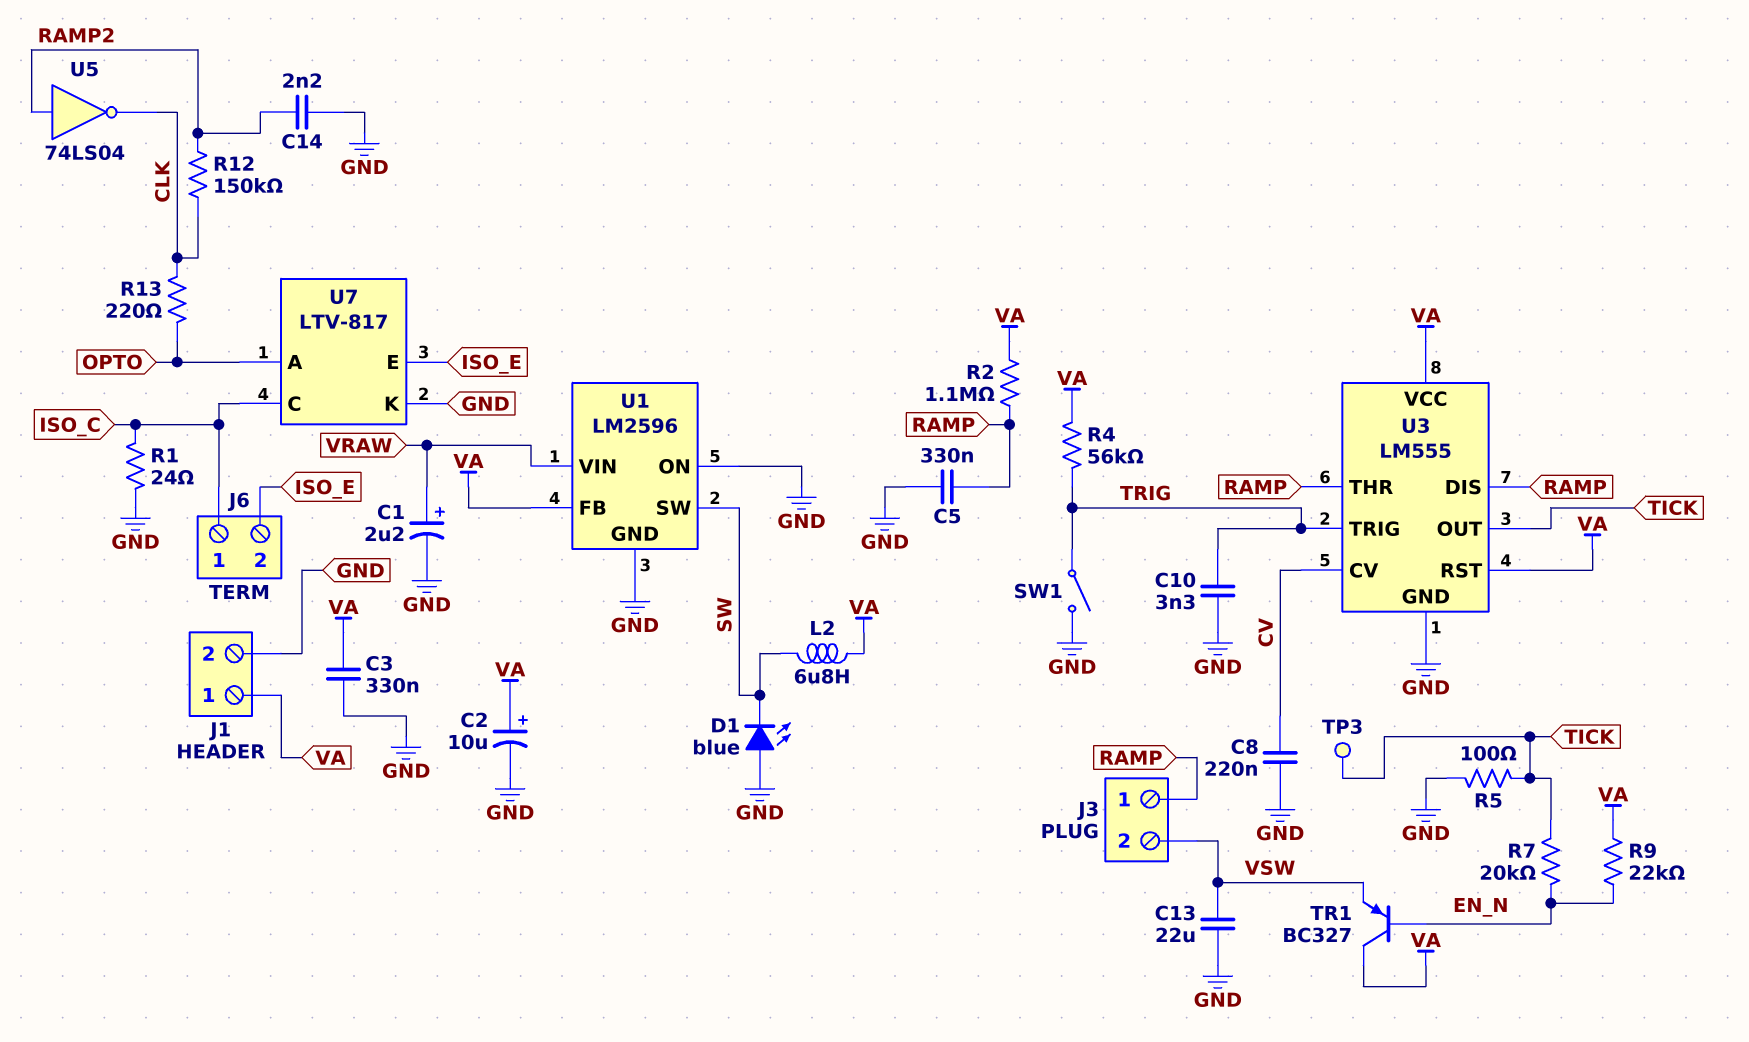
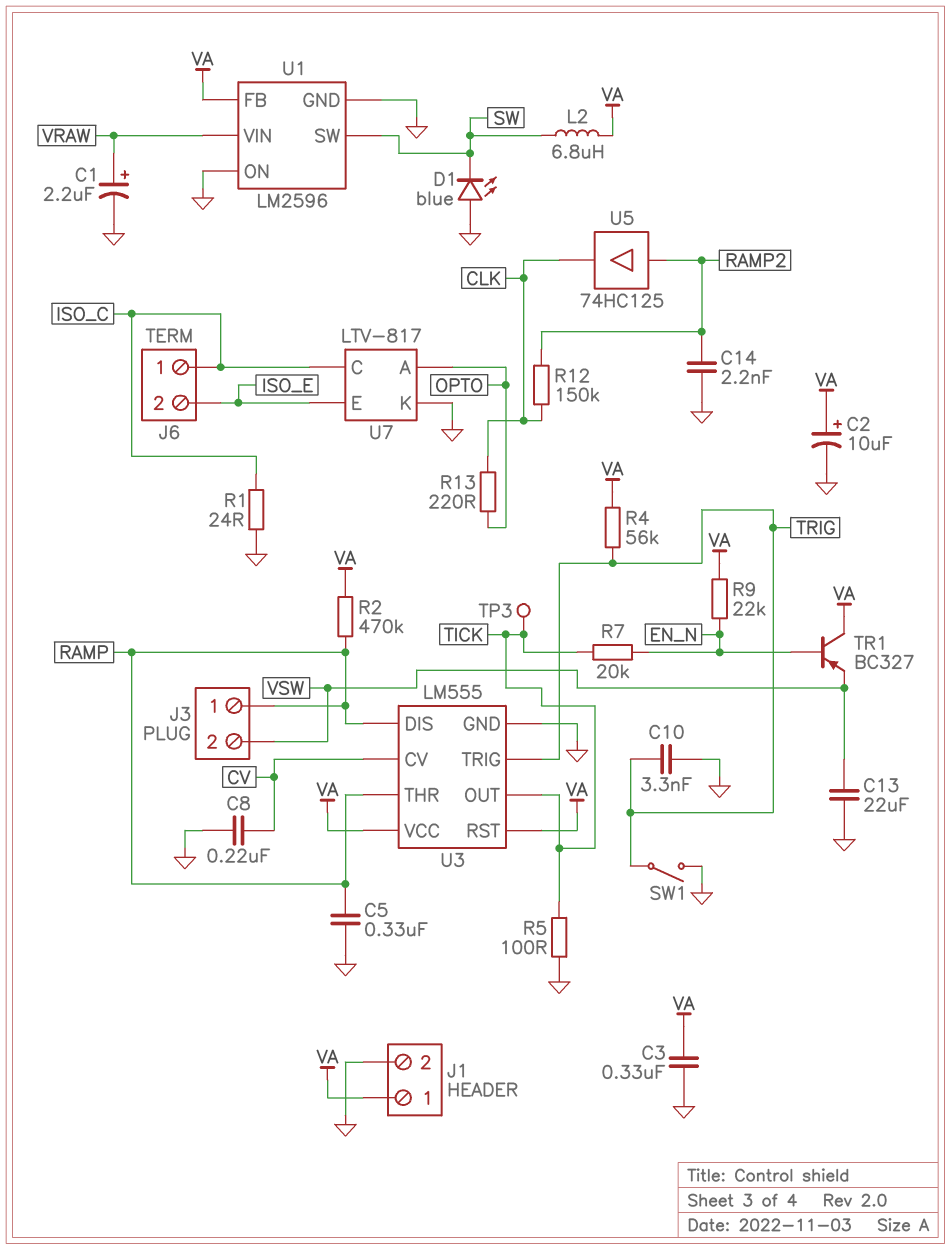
R2: 1.1M (RAMP, VA) -> 470k (RAMP, VA)
U5: NOT 74LS04 (in RAMP2, out CLK) -> buffer 74HC125 (in RAMP2, out CLK)

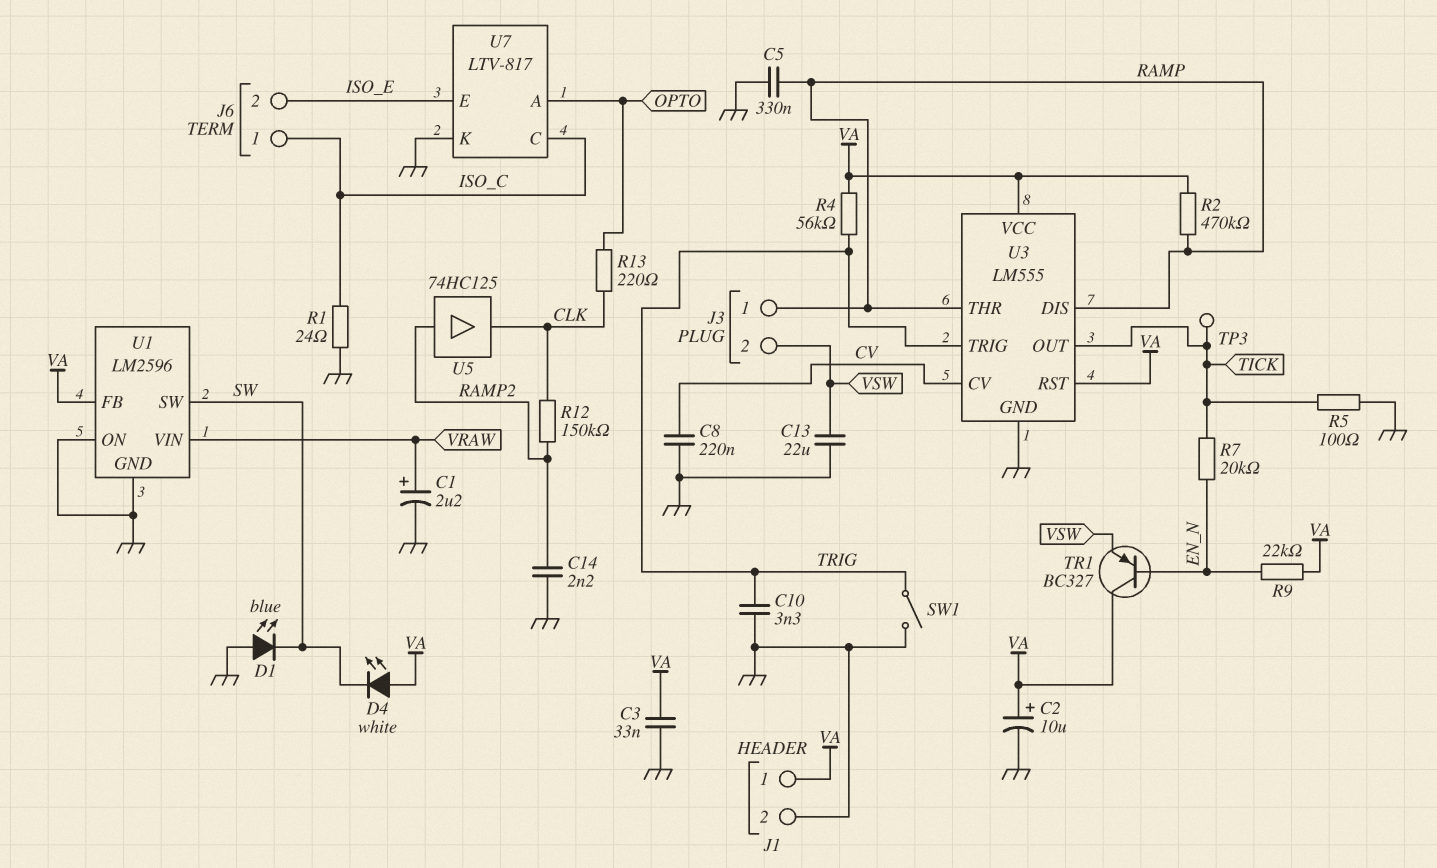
C3: 330nF (GND, VA) -> 33nF (GND, VA)
D4: none -> LED white (A VA, K SW)
L2: 6.8uH (SW, VA) -> none

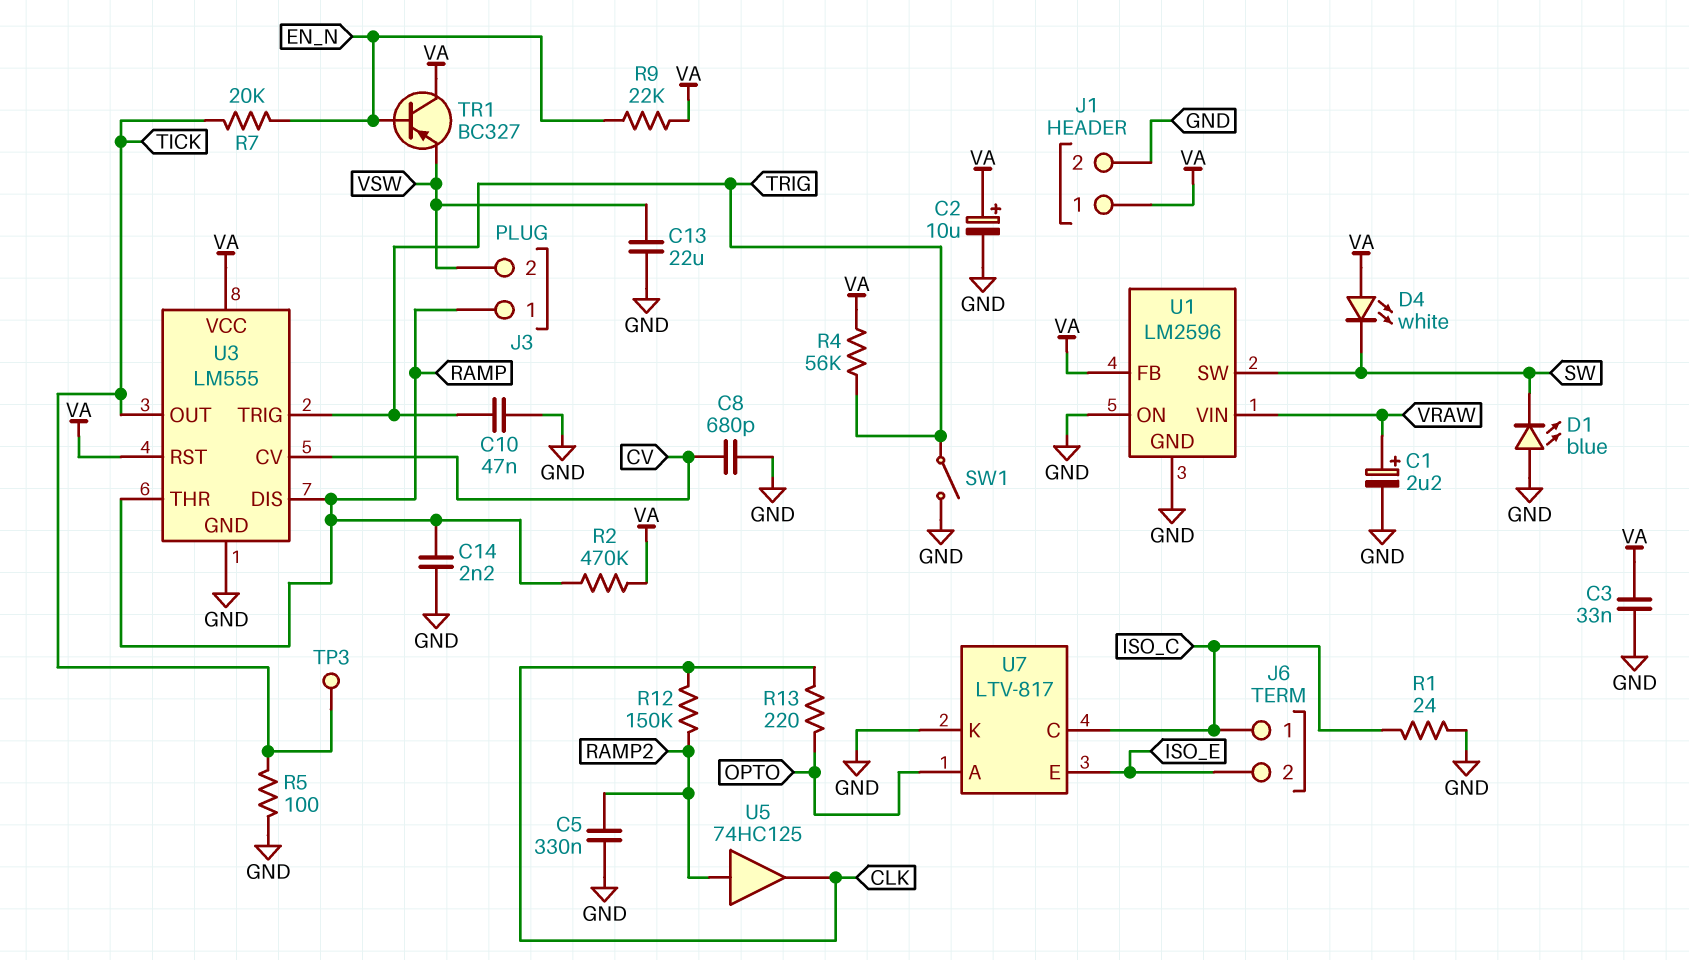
C5: 330nF (GND, RAMP) -> 330nF (GND, RAMP2)
C8: 220nF (CV, GND) -> 680pF (CV, GND)
C10: 3.3nF (GND, TRIG) -> 47nF (GND, TRIG)
C14: 2.2nF (GND, RAMP2) -> 2.2nF (GND, RAMP)

